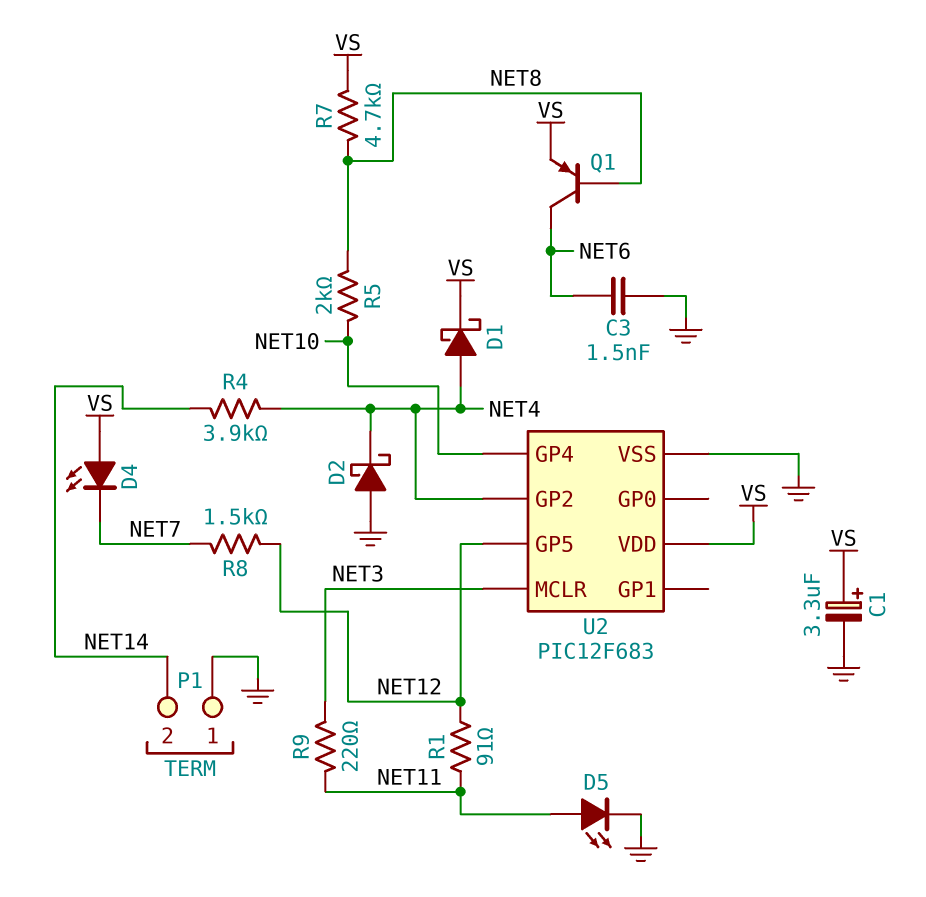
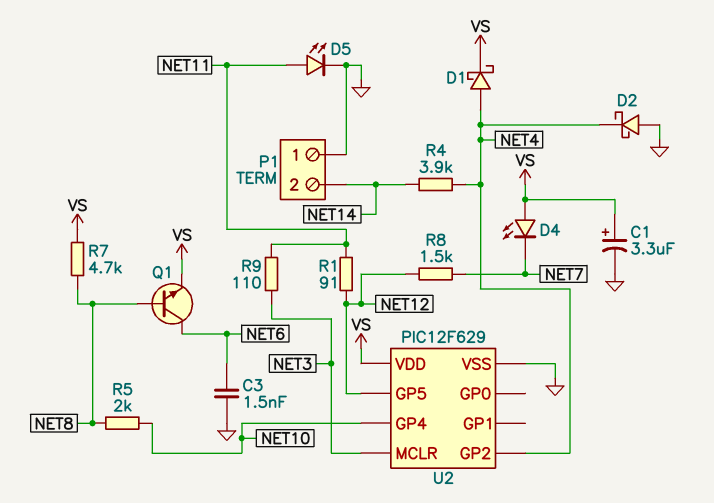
Q1: PNP (B NET8, C NET6, E VS) -> NPN (B NET8, C NET6, E VS)
R9: 220 (NET3, NET11) -> 110 (NET3, NET11)
U2: PIC12F683 -> PIC12F629

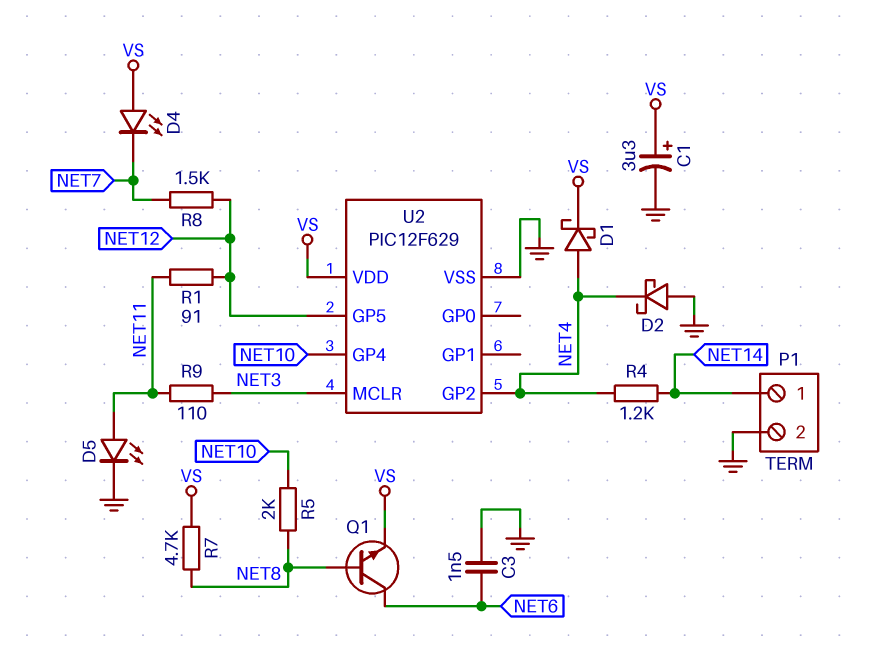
P1 pin 1: GND -> NET14
P1 pin 2: NET14 -> GND
R4: 3.9k (NET4, NET14) -> 1.2k (NET4, NET14)

